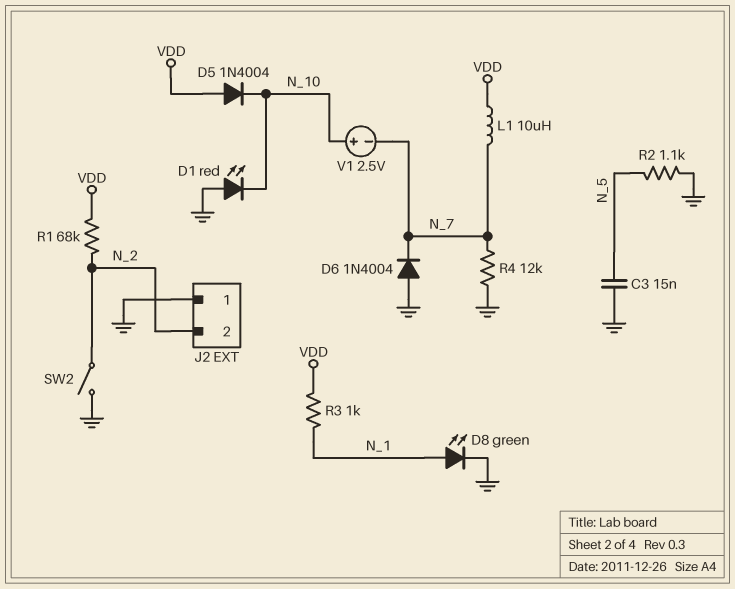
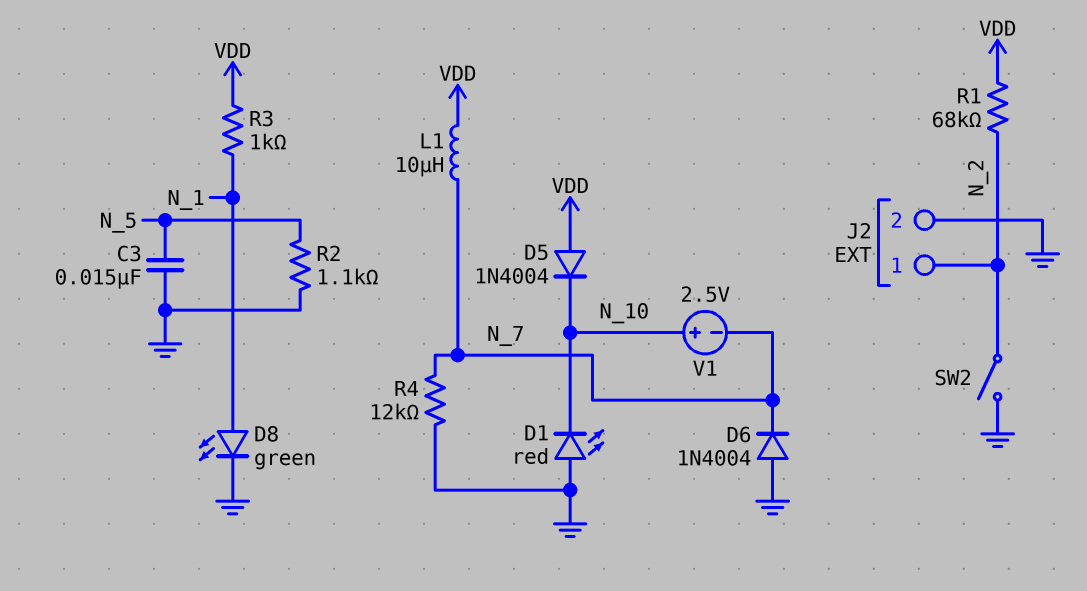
J2 pin 1: GND -> N_2
J2 pin 2: N_2 -> GND

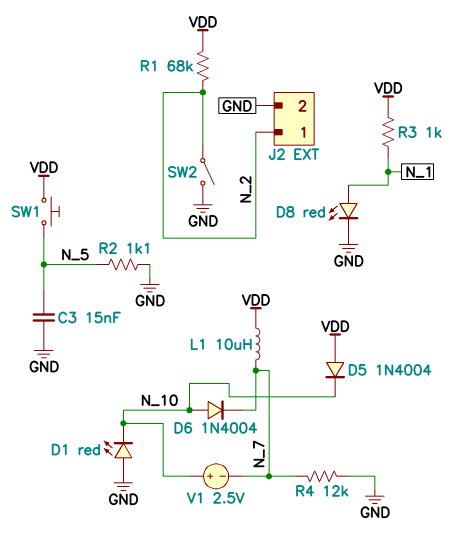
D6: diode 1N4004 (A GND, K N_7) -> diode 1N4004 (A N_10, K N_7)
D8: LED green (A N_1, K GND) -> LED red (A N_1, K GND)
SW1: none -> button (N_5, VDD)

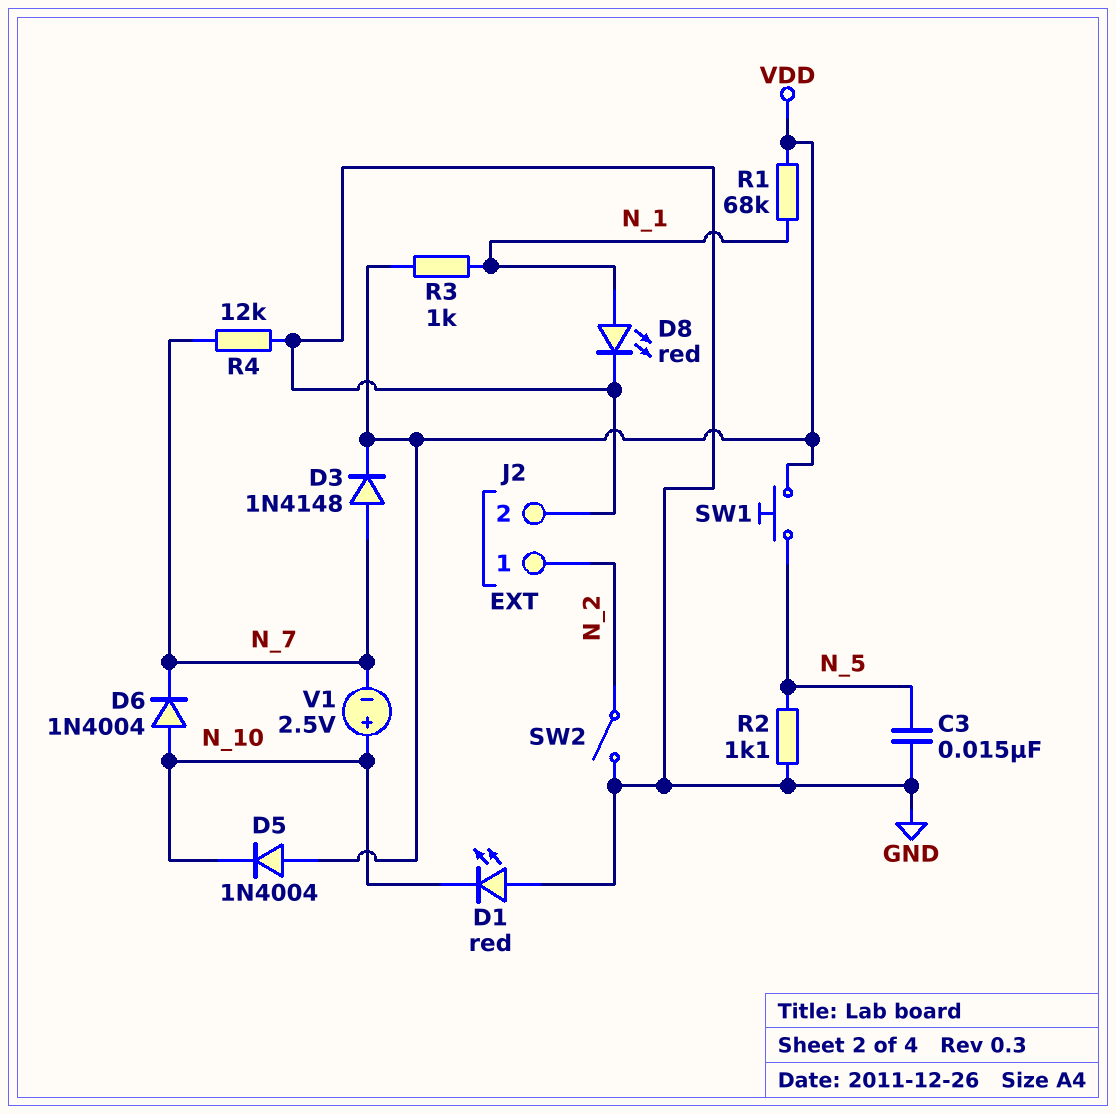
D3: none -> diode 1N4148 (A N_7, K VDD)
L1: 10uH (N_7, VDD) -> none
R1: 68k (N_2, VDD) -> 68k (N_1, VDD)

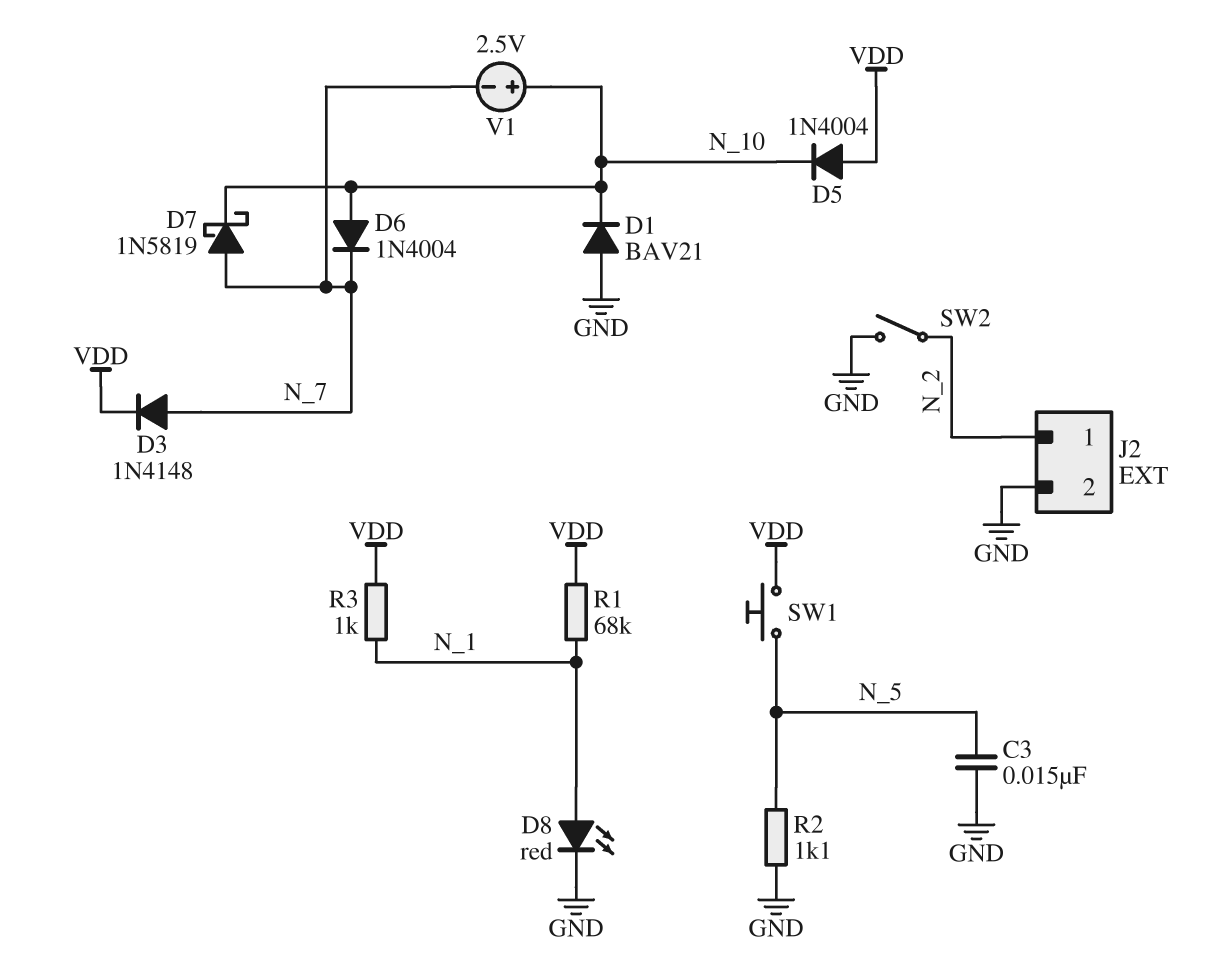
D1: LED red (A GND, K N_10) -> diode BAV21 (A GND, K N_10)
D7: none -> schottky 1N5819 (A N_7, K N_10)
R4: 12k (GND, N_7) -> none

